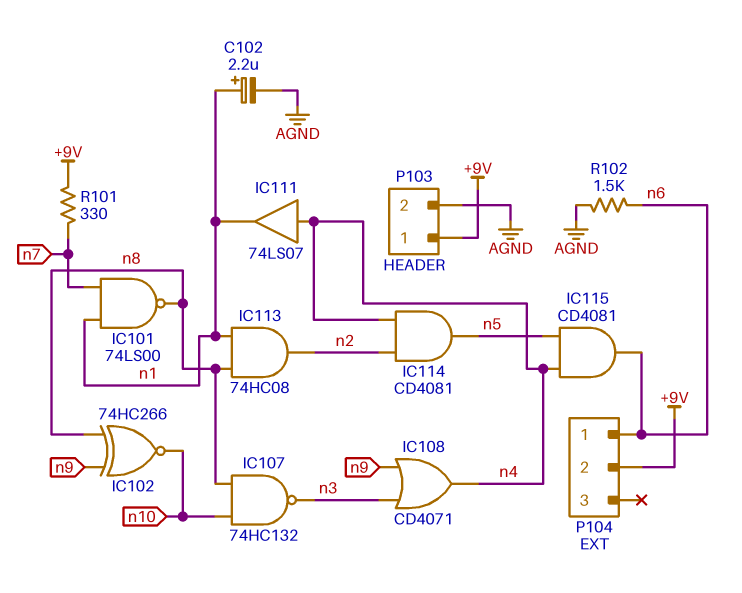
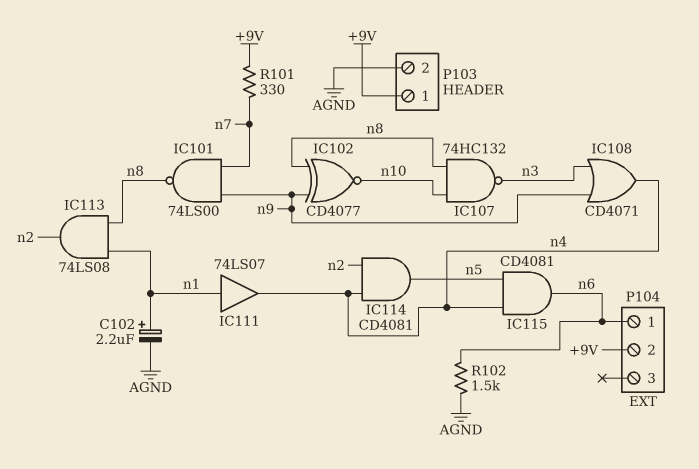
IC101: NAND 74LS00 (in n1, in n7, out n8) -> NAND 74LS00 (in n7, in n9, out n8)
IC102: XNOR 74HC266 (in n8, in n9, out n10) -> XNOR CD4077 (in n8, in n9, out n10)
IC111: buffer 74LS07 (in n4, out n1) -> buffer 74LS07 (in n1, out n4)
IC113: AND 74HC08 (in n1, in n8, out n2) -> AND 74LS08 (in n1, in n8, out n2)

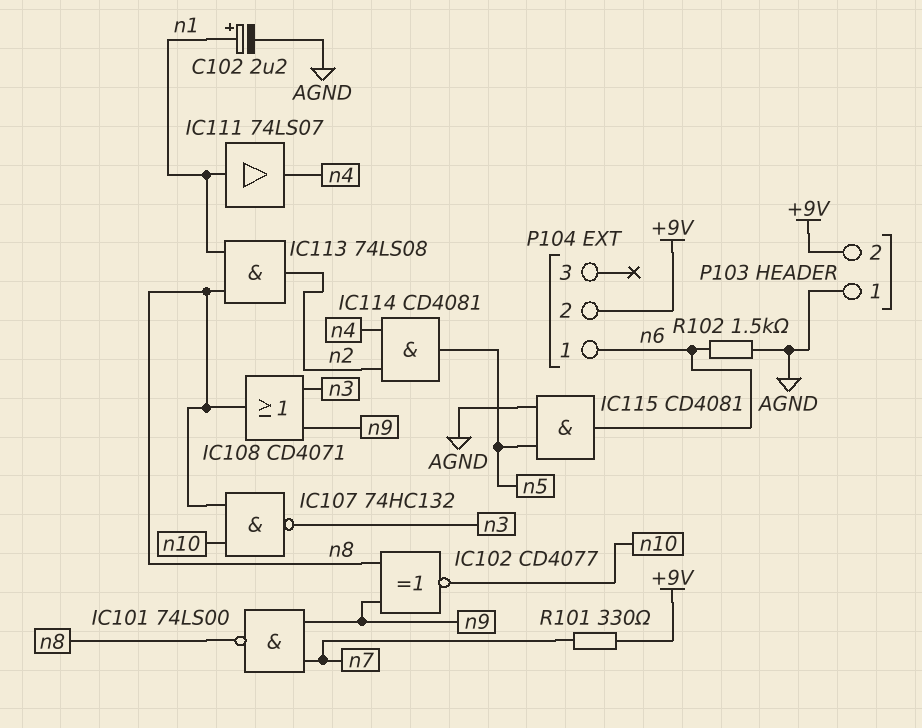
IC108: OR CD4071 (in n3, in n9, out n4) -> OR CD4071 (in n3, in n9, out n8)
IC115: AND CD4081 (in n4, in n5, out n6) -> AND CD4081 (in AGND, in n5, out n6)
P103 pin 1: +9V -> AGND
P103 pin 2: AGND -> +9V

